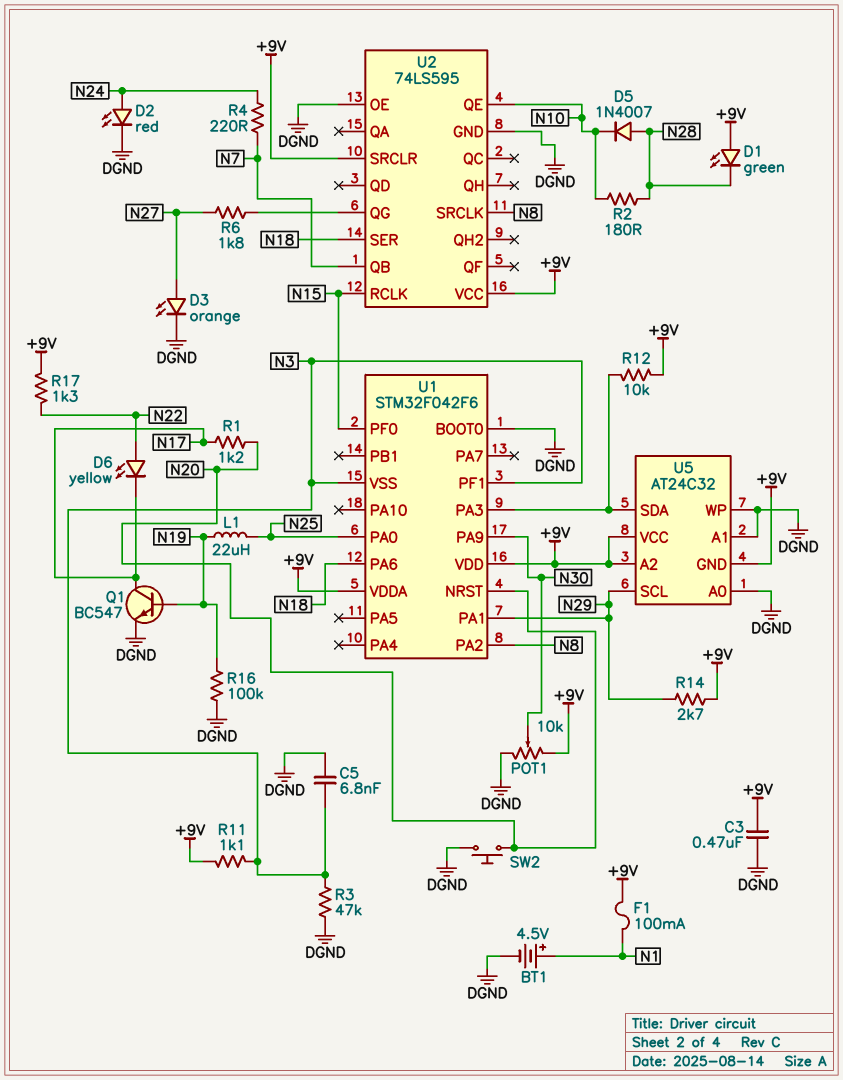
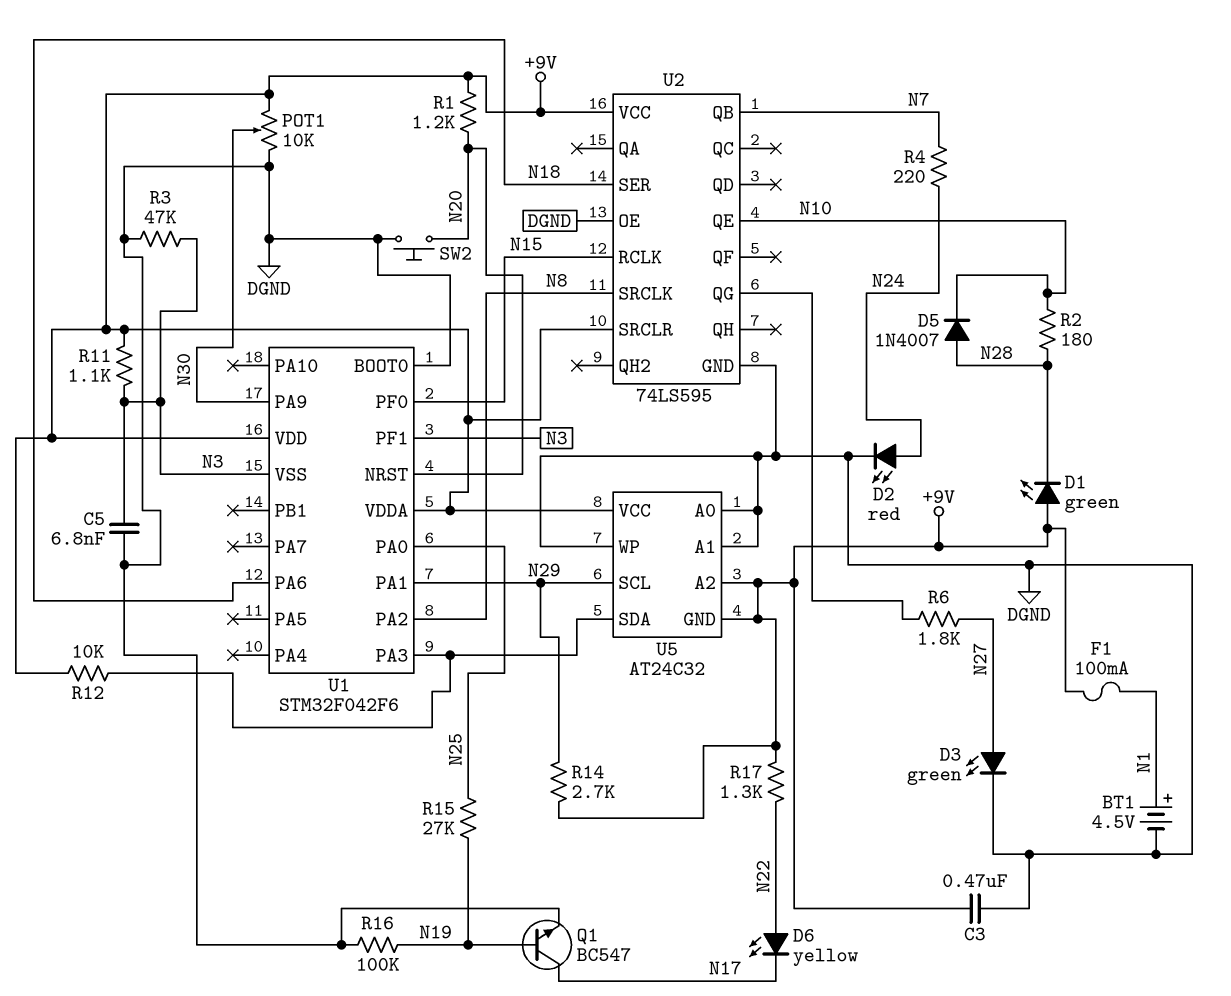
D3: LED orange (A N27, K DGND) -> LED green (A N27, K DGND)
L1: 22uH (N19, N25) -> none
R1: 1.2k (N17, N20) -> 1.2k (+9V, N20)
R15: none -> 27k (N19, N25)

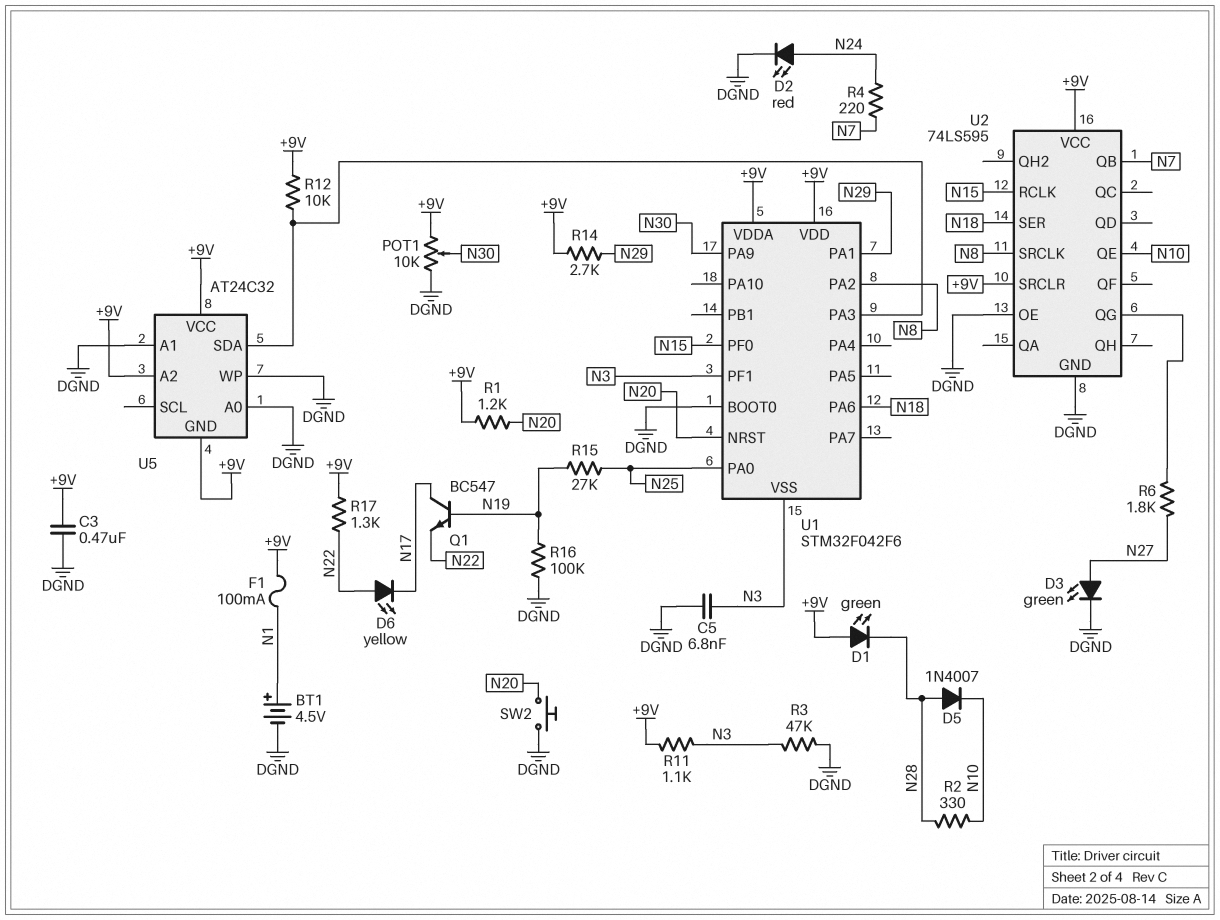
Q1: NPN BC547 (B N19, C N17, E DGND) -> NPN BC547 (B N19, C N17, E N22)
R2: 180 (N10, N28) -> 330 (N10, N28)
U5 pin SCL: N29 -> none

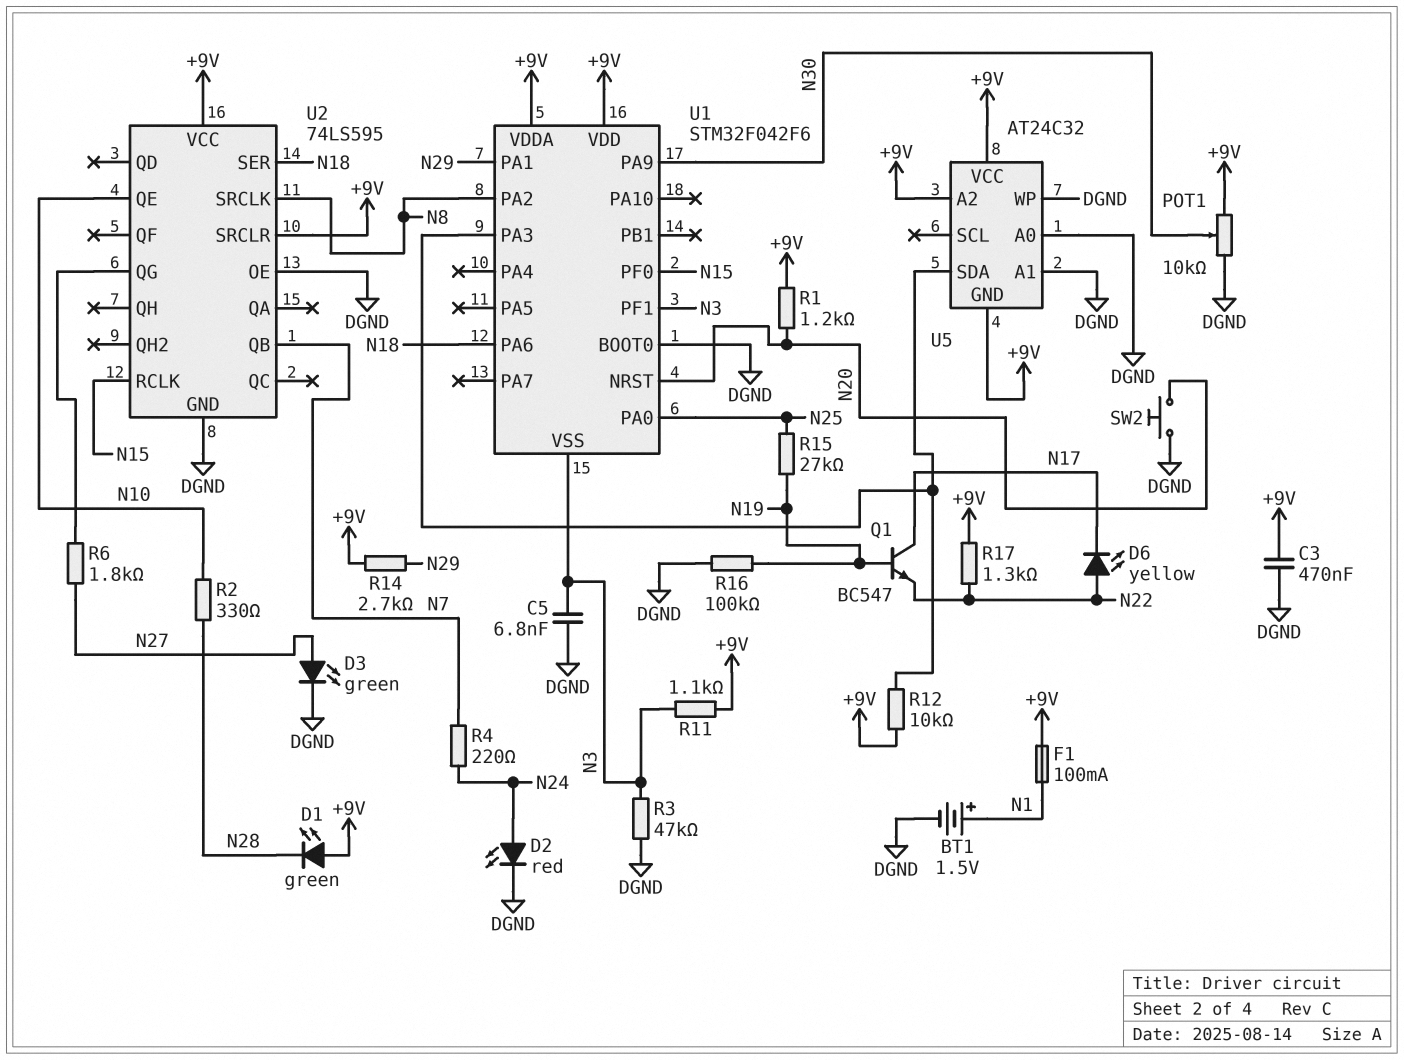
BT1: 4.5V (plus N1, minus DGND) -> 1.5V (plus N1, minus DGND)
D5: diode 1N4007 (A N28, K N10) -> none

